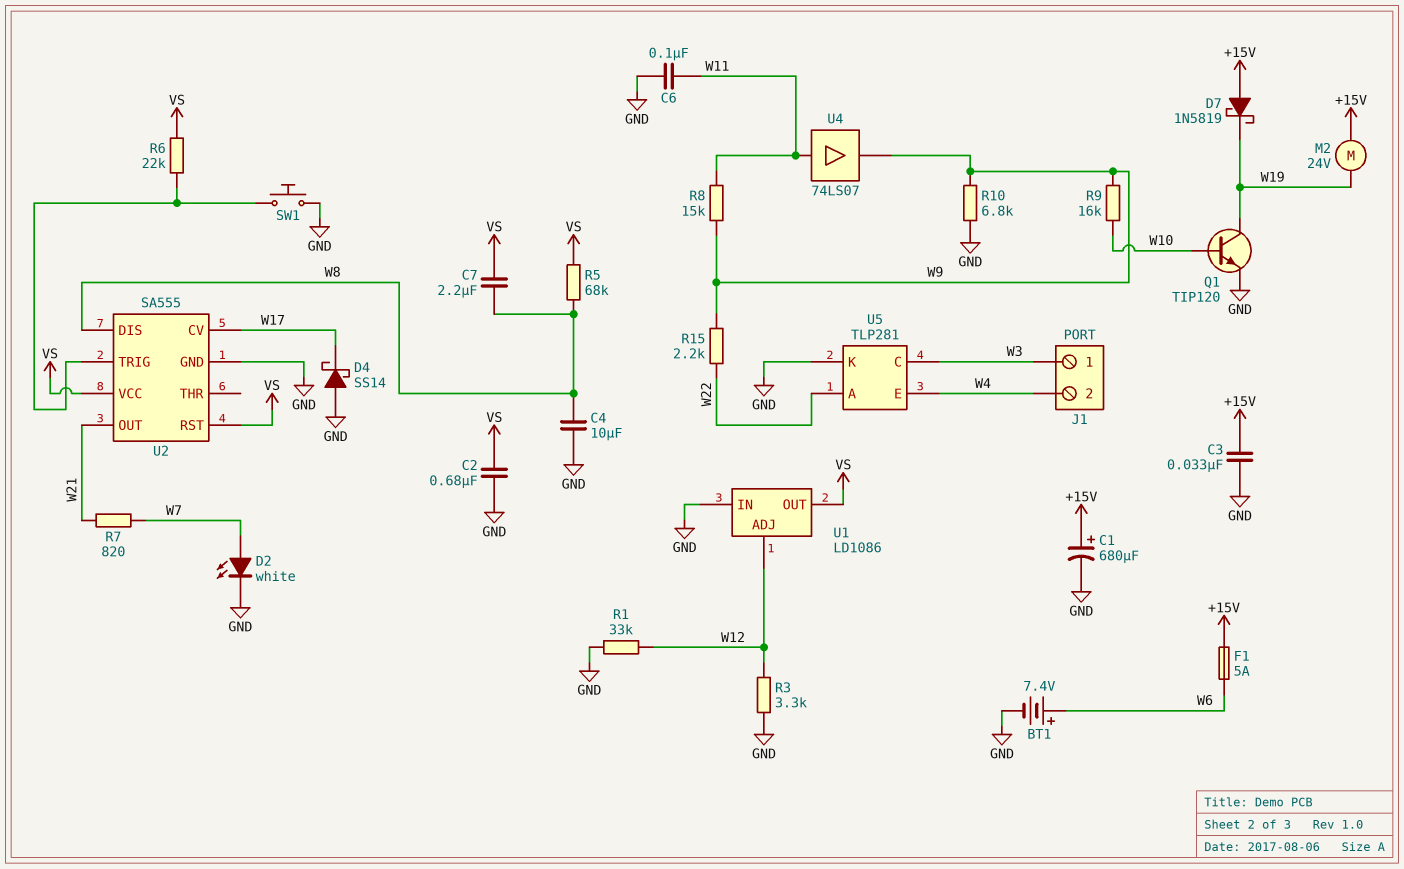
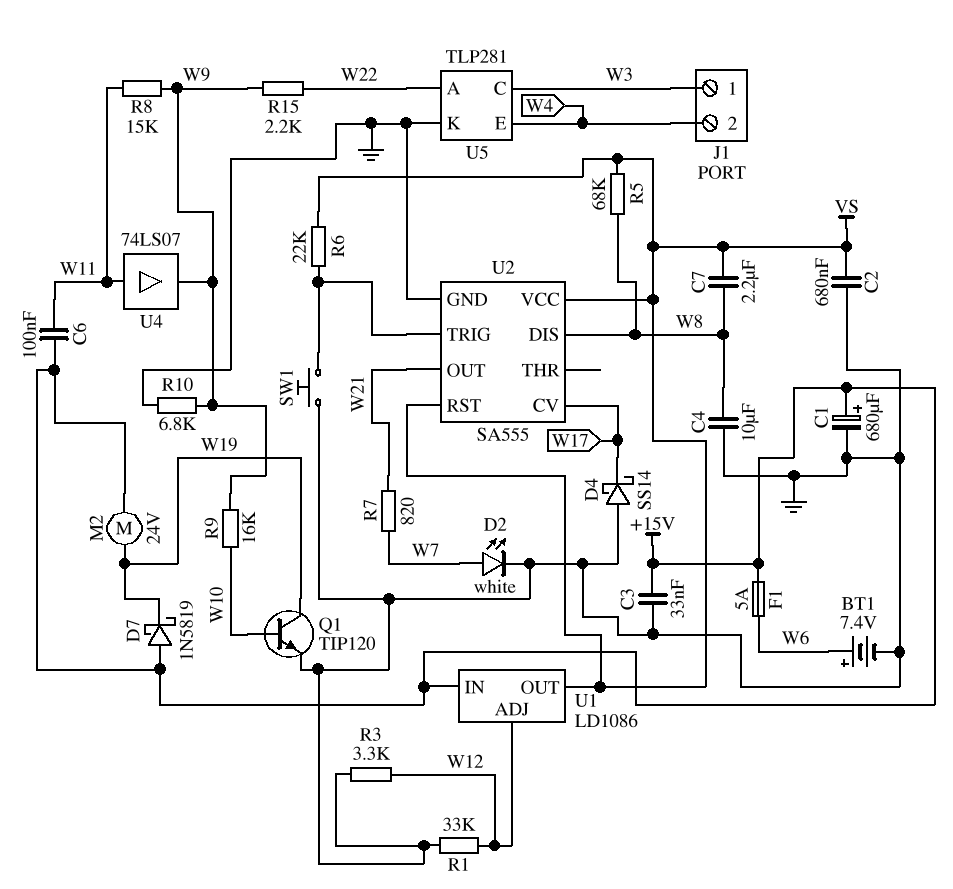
C6: 100nF (GND, W11) -> 100nF (+15V, W11)
U1 pin IN: GND -> +15V

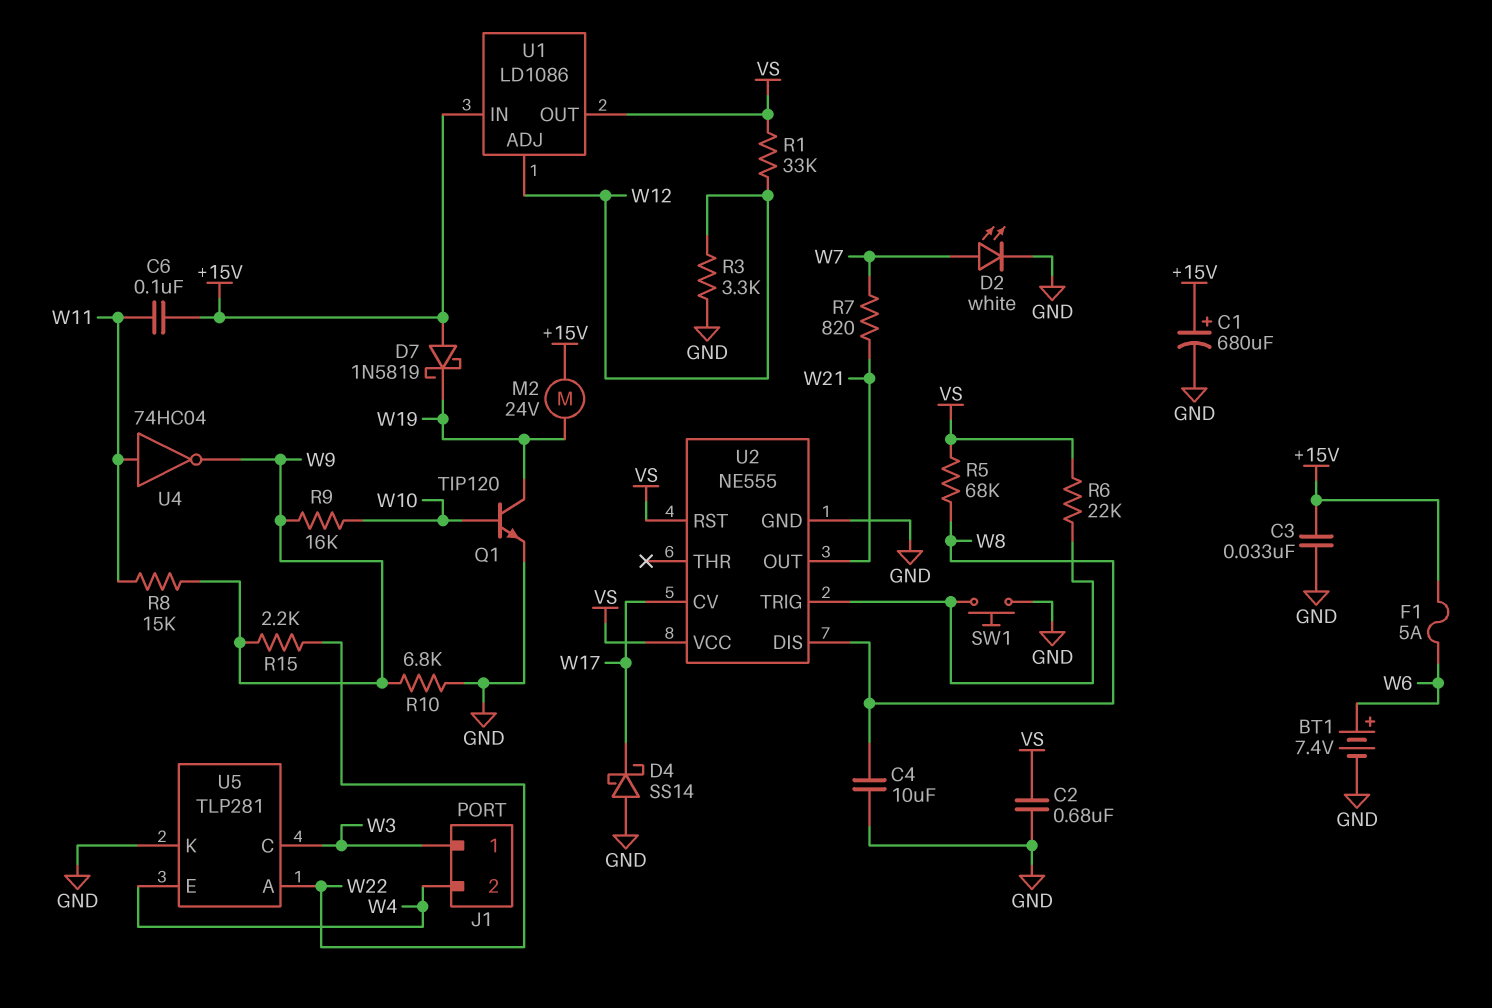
C7: 2.2uF (VS, W8) -> none
R1: 33k (GND, W12) -> 33k (VS, W12)
U2: SA555 -> NE555
U4: buffer 74LS07 (in W11, out W9) -> NOT 74HC04 (in W11, out W9)

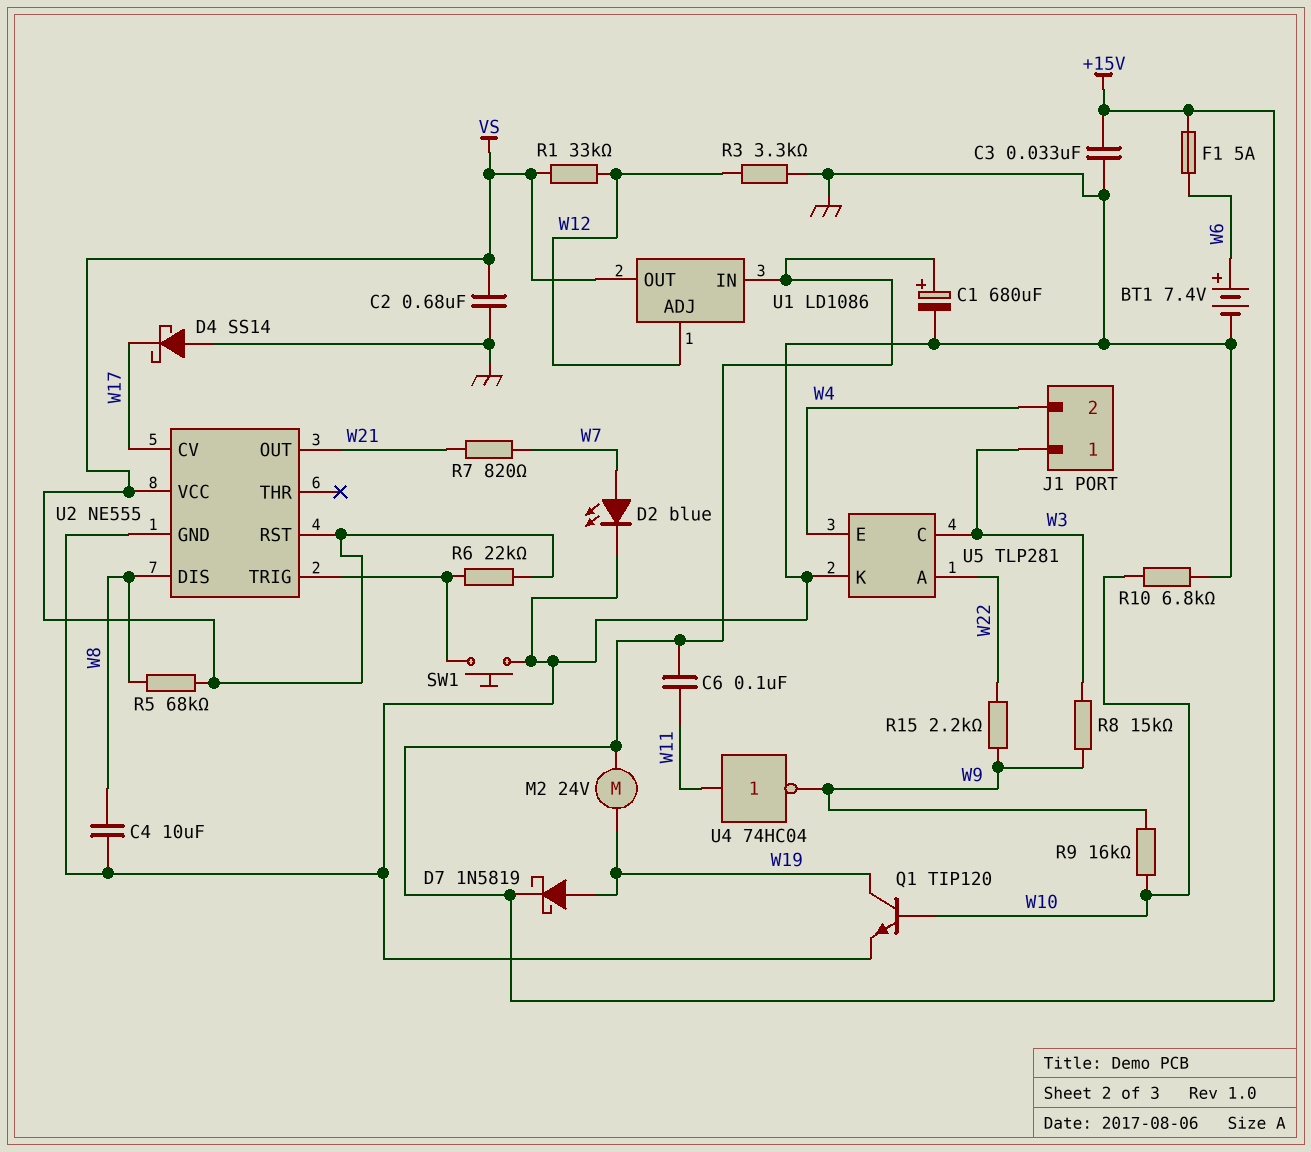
D2: LED white (A W7, K GND) -> LED blue (A W7, K GND)
D7: schottky 1N5819 (A +15V, K W19) -> schottky 1N5819 (A W19, K +15V)
R8: 15k (W9, W11) -> 15k (W3, W9)
R10: 6.8k (GND, W9) -> 6.8k (GND, W10)

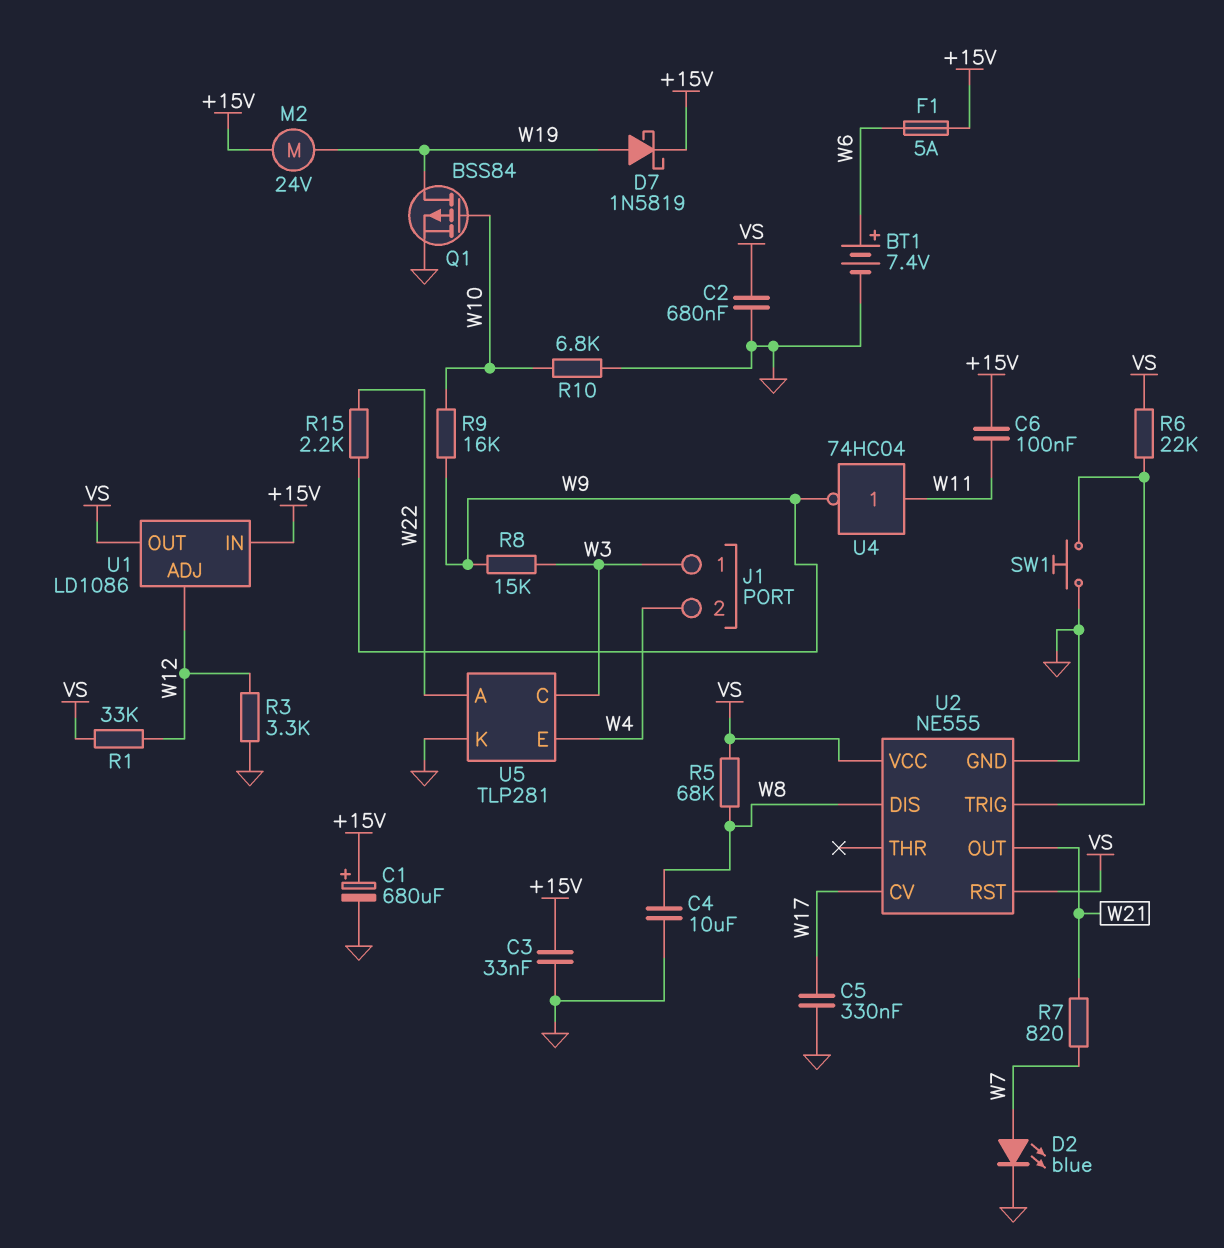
C5: none -> 330nF (GND, W17)
D4: schottky SS14 (A GND, K W17) -> none
Q1: NPN TIP120 (B W10, C W19, E GND) -> PMOS BSS84 (G W10, D W19, S GND)

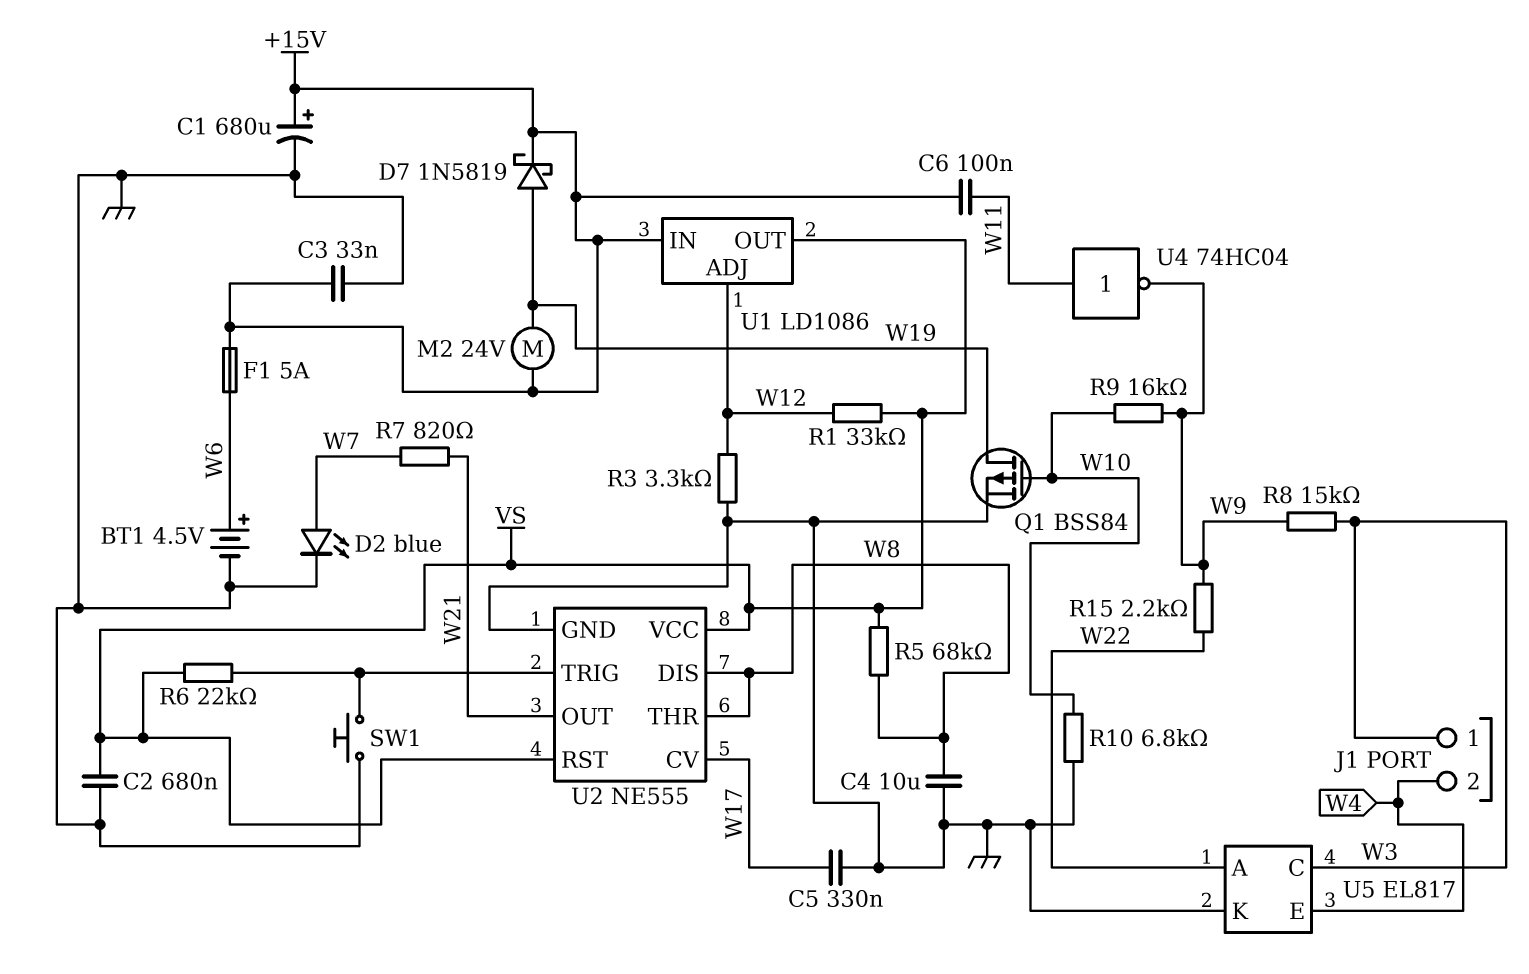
BT1: 7.4V (plus W6, minus GND) -> 4.5V (plus W6, minus GND)
U2 pin THR: none -> W8
U5: TLP281 -> EL817

